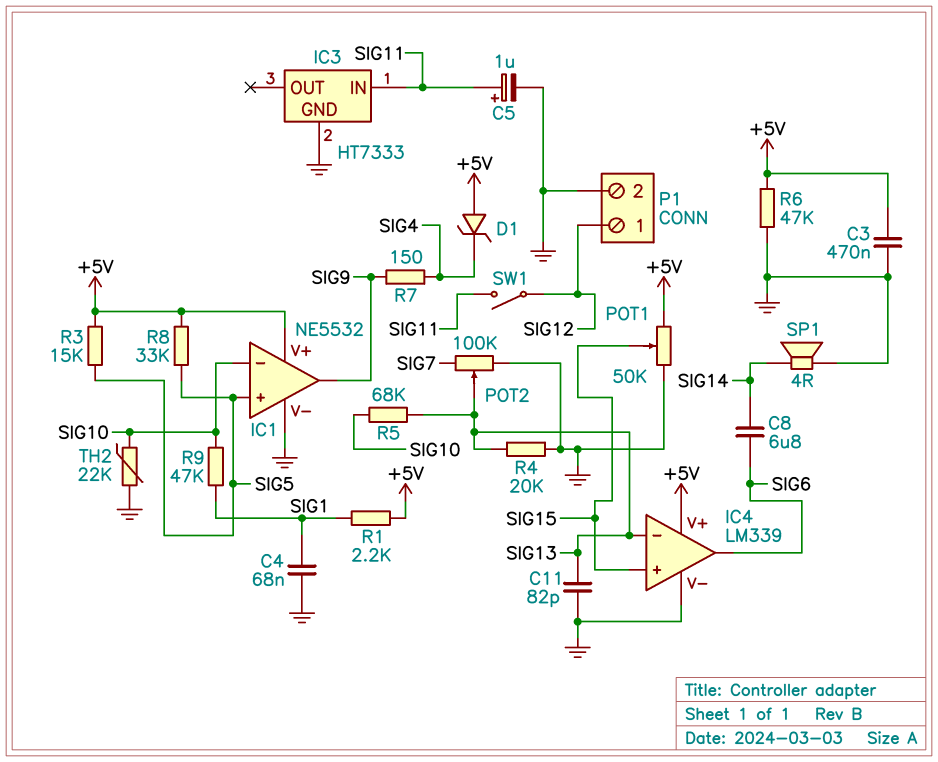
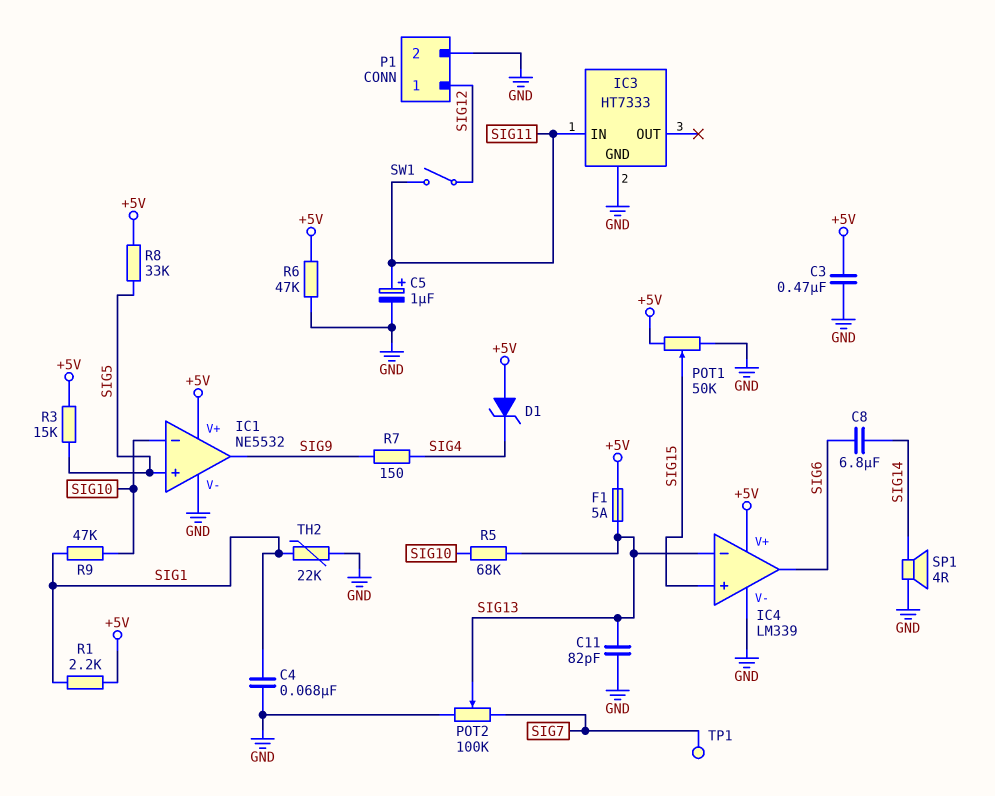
F1: none -> 5A (+5V, SIG13)
R4: 20k (GND, SIG13) -> none
TH2: 22k (GND, SIG10) -> 22k (GND, SIG1)
TP1: none -> test point (SIG7)

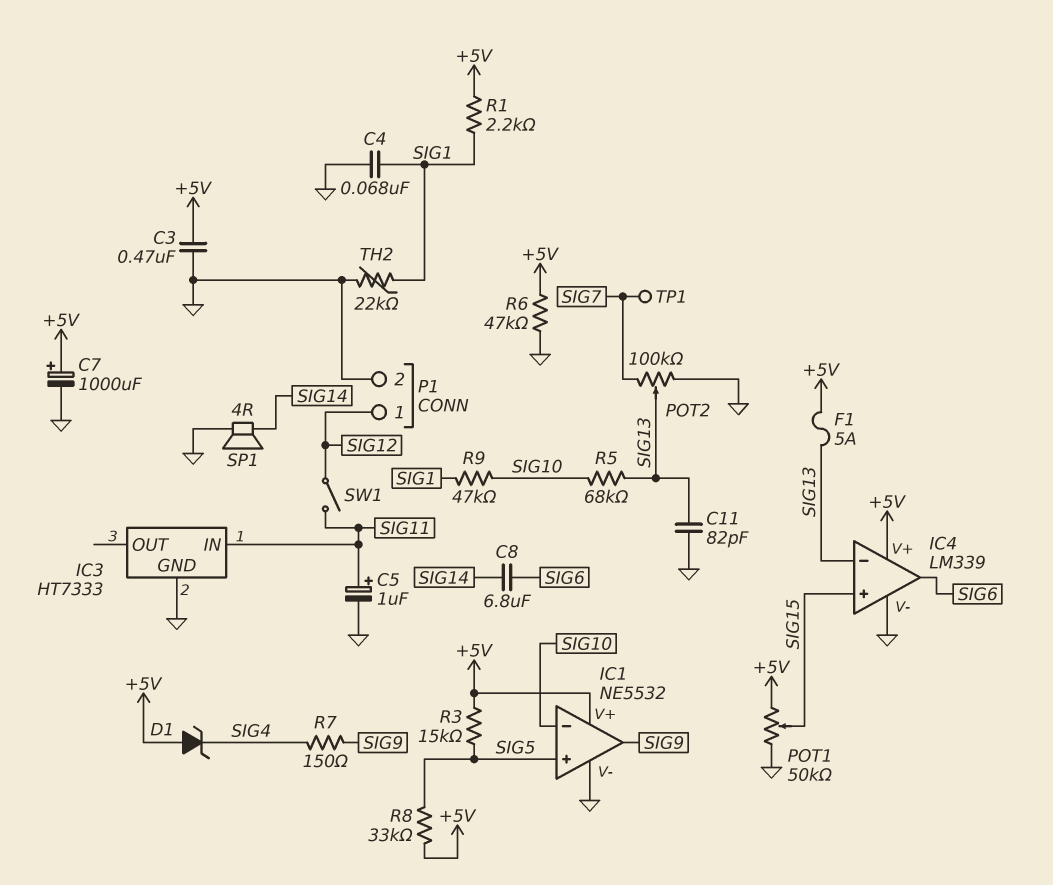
C7: none -> 1000uF (plus +5V, minus GND)

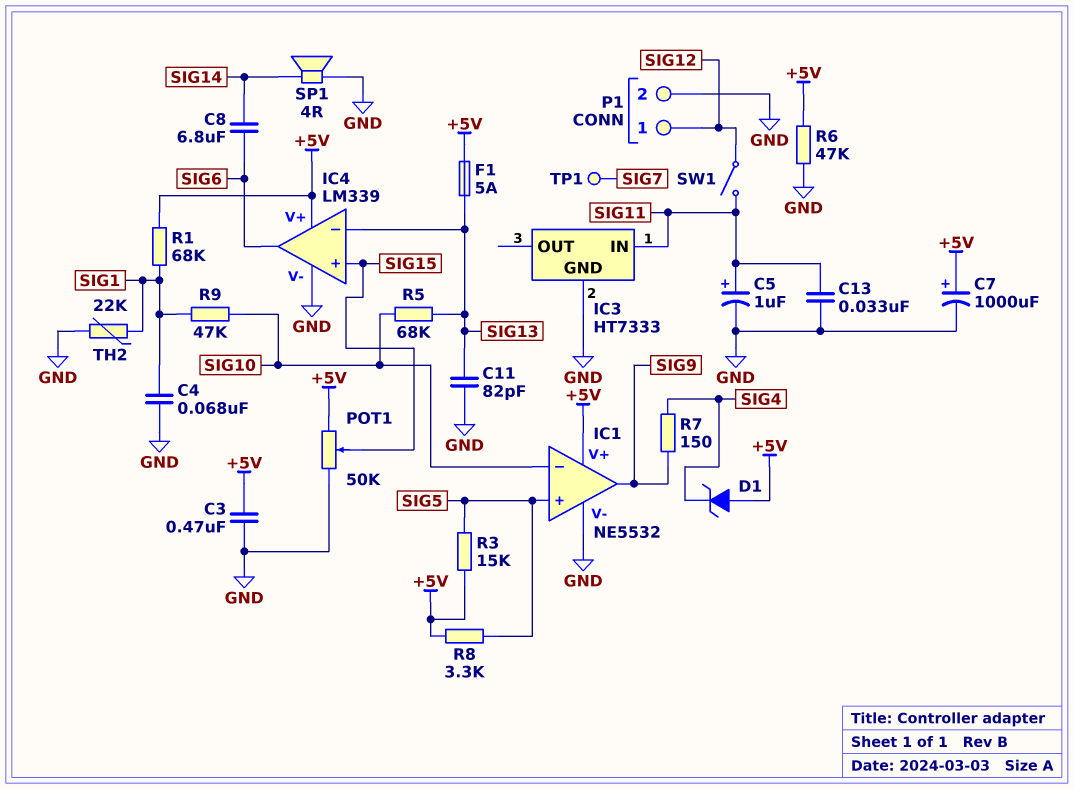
C13: none -> 33nF (GND, SIG11)
POT2: 100k (GND, SIG7, wiper SIG13) -> none
R1: 2.2k (+5V, SIG1) -> 68k (+5V, SIG1)
R8: 33k (+5V, SIG5) -> 3.3k (+5V, SIG5)

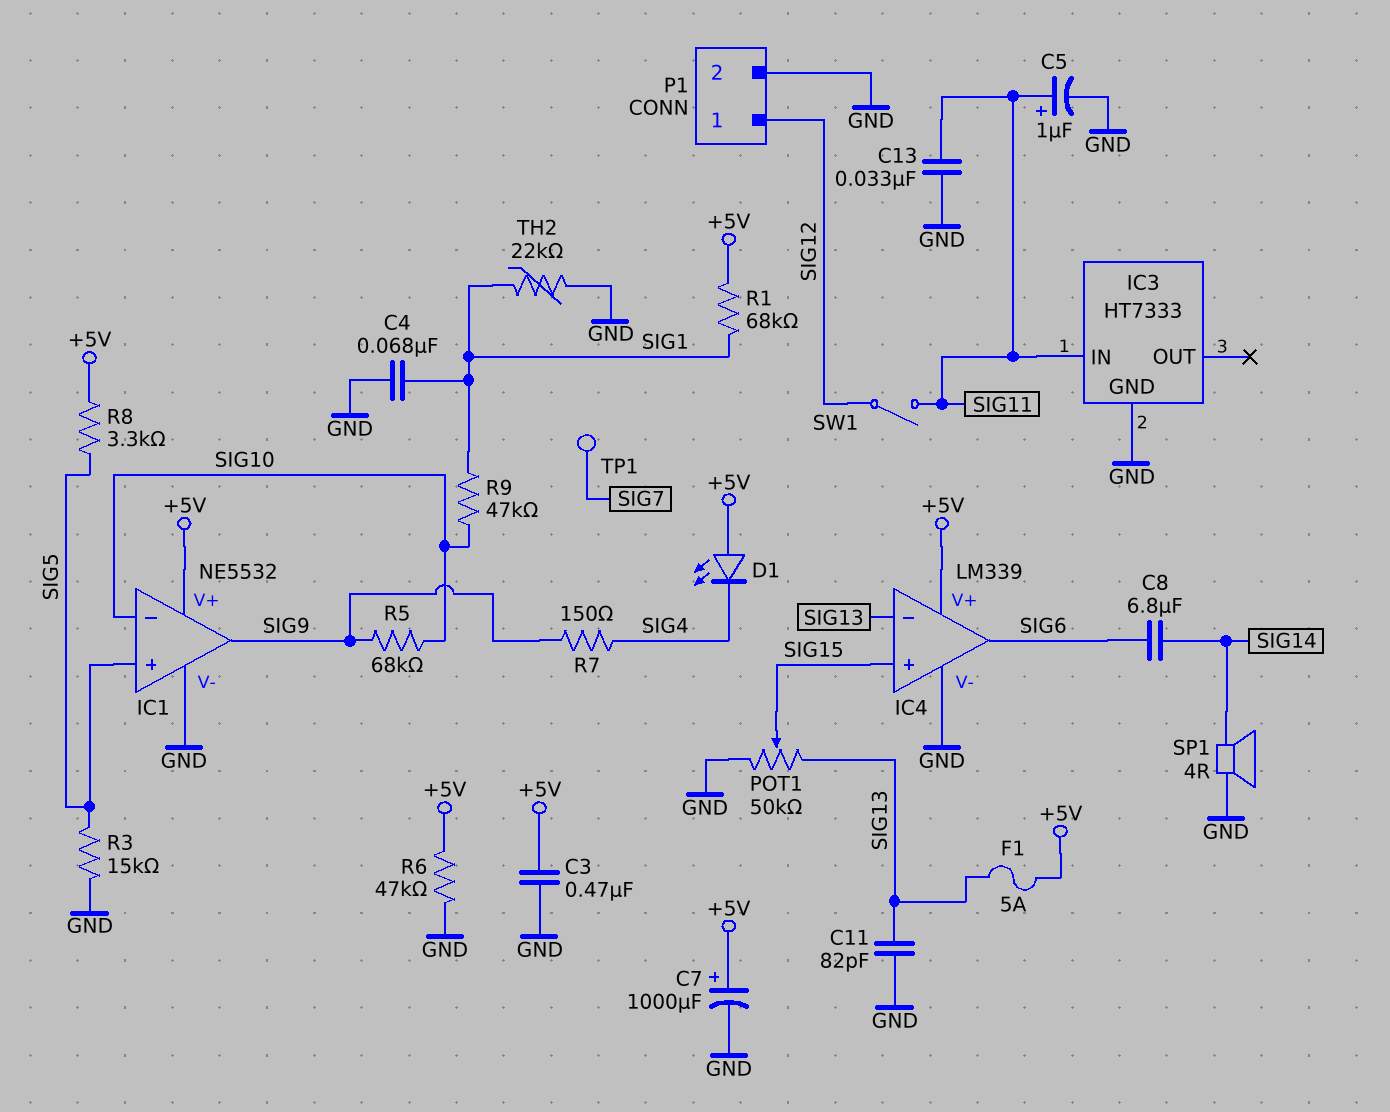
D1: zener (A +5V, K SIG4) -> LED (A +5V, K SIG4)
POT1: 50k (+5V, GND, wiper SIG15) -> 50k (GND, SIG13, wiper SIG15)
R3: 15k (+5V, SIG5) -> 15k (GND, SIG5)
R5: 68k (SIG10, SIG13) -> 68k (SIG9, SIG10)

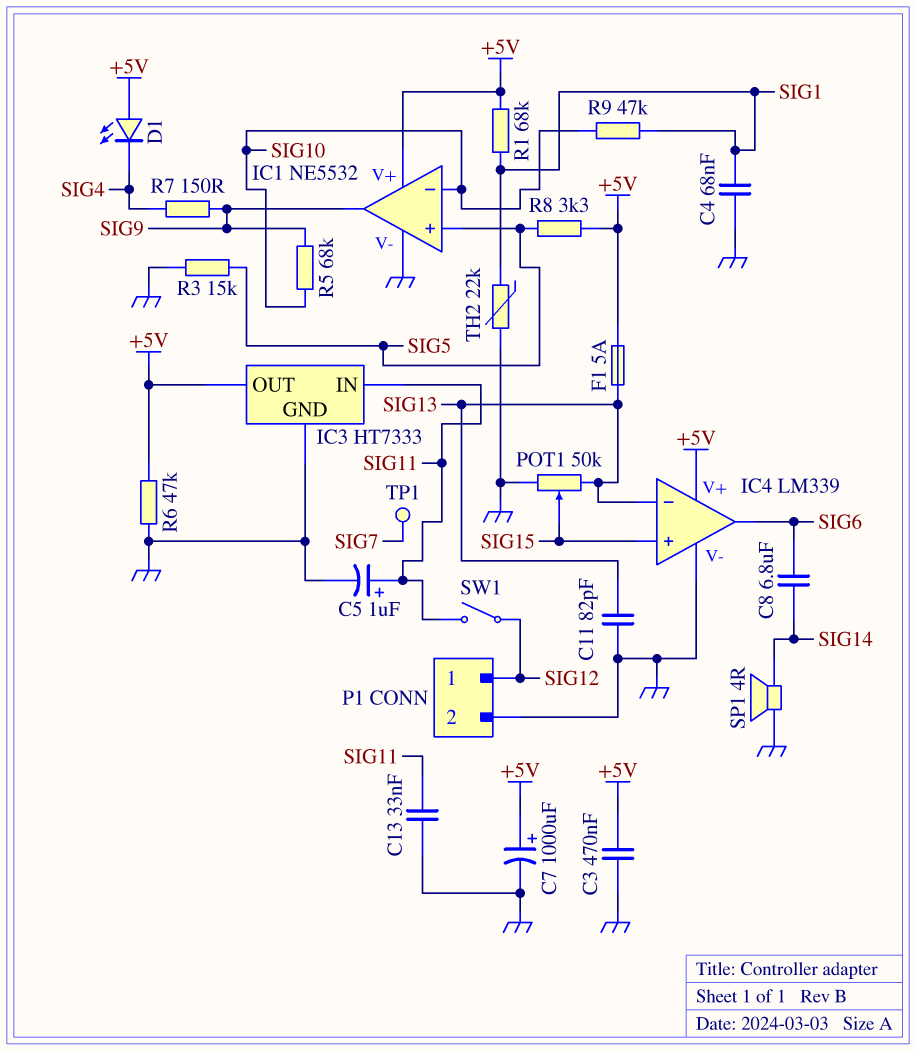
IC3 pin OUT: none -> +5V

